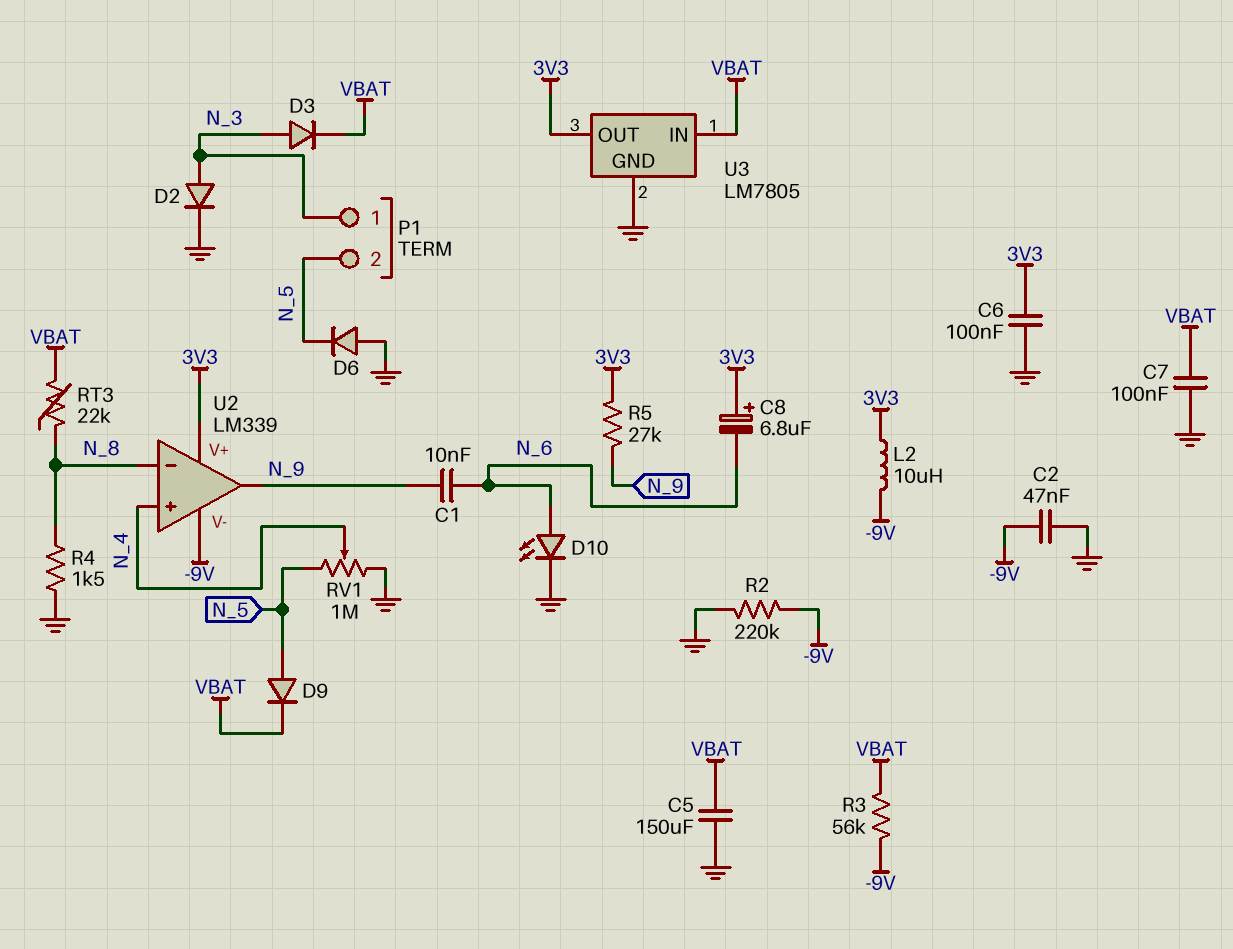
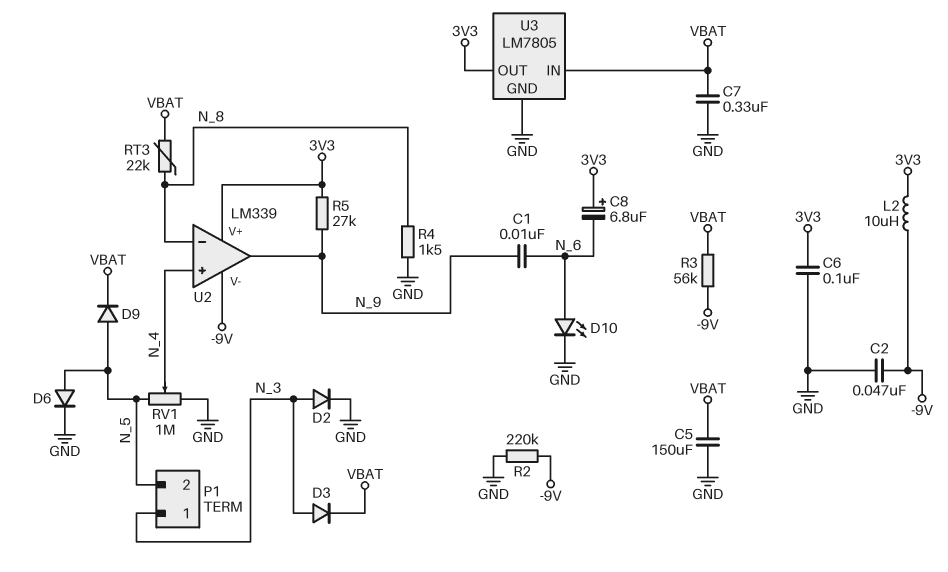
C7: 100nF (GND, VBAT) -> 330nF (GND, VBAT)
D6: diode (A GND, K N_5) -> diode (A N_5, K GND)

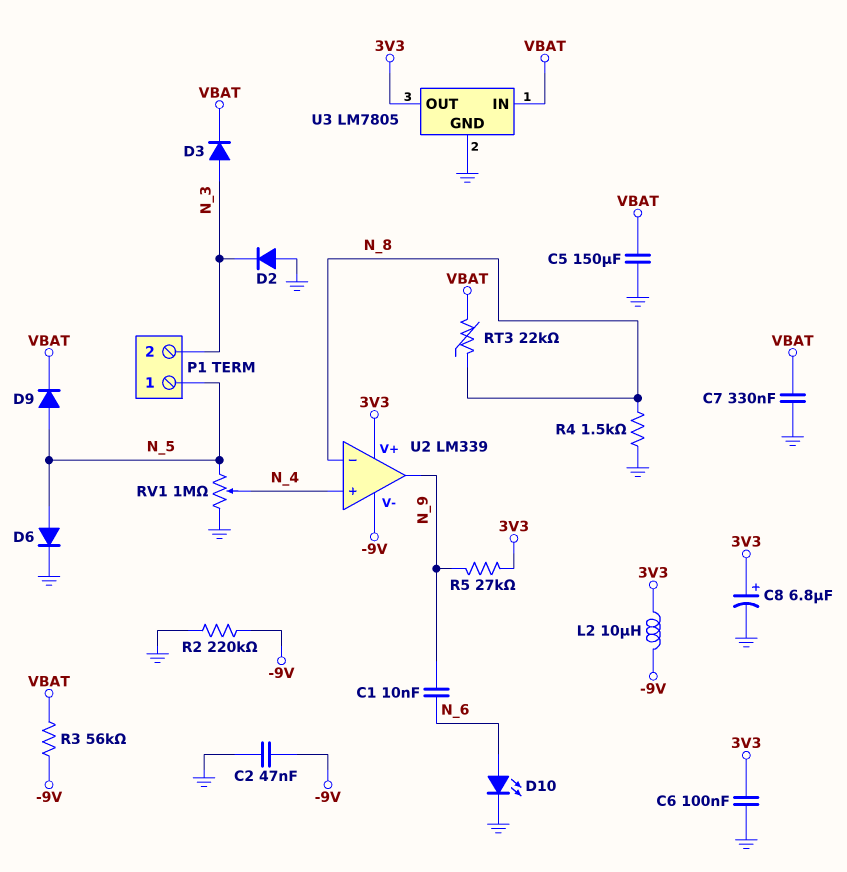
C8: 6.8uF (plus 3V3, minus N_6) -> 6.8uF (plus 3V3, minus GND)
D2: diode (A N_3, K GND) -> diode (A GND, K N_3)
P1 pin 1: N_3 -> N_5
P1 pin 2: N_5 -> N_3

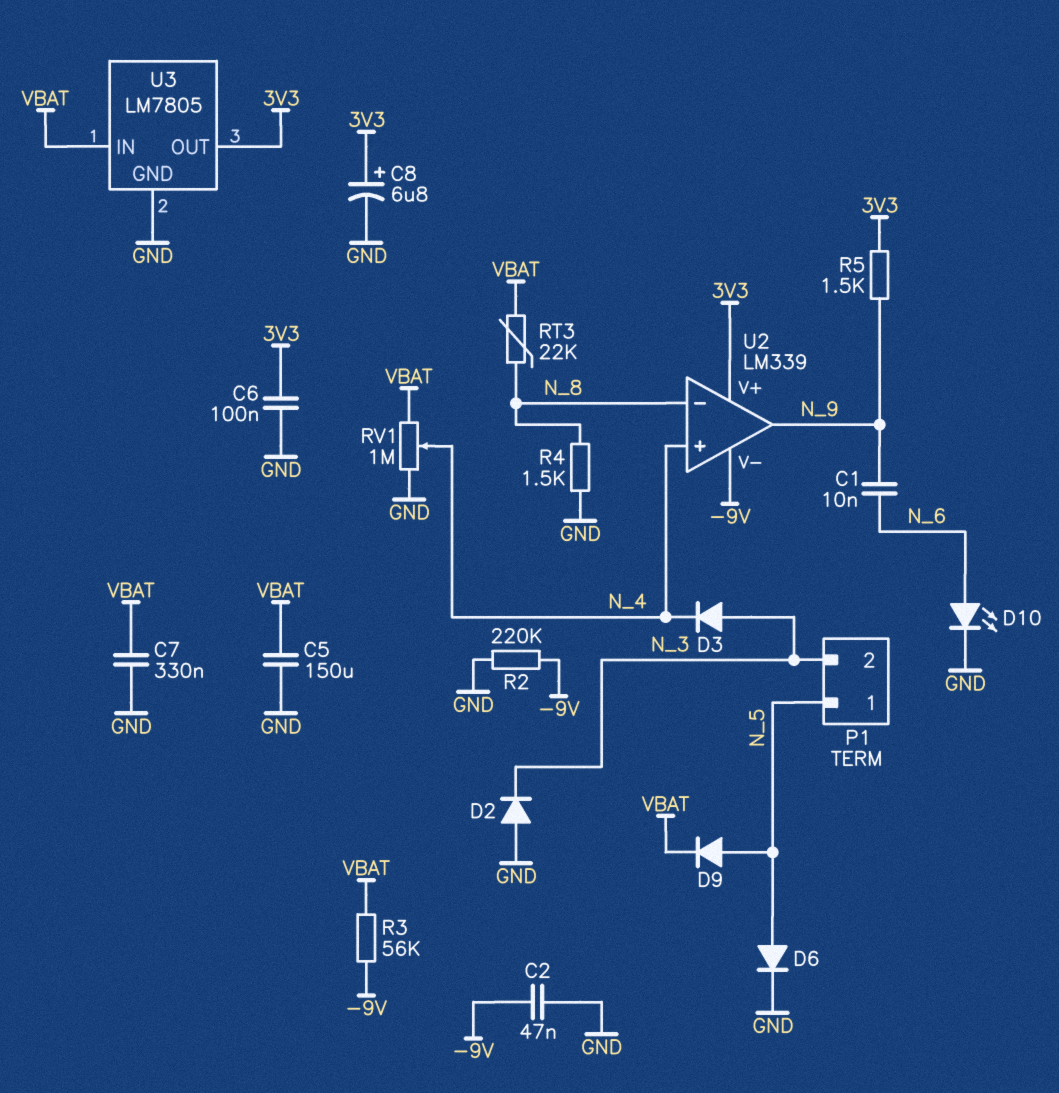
D3: diode (A N_3, K VBAT) -> diode (A N_3, K N_4)
L2: 10uH (-9V, 3V3) -> none
R5: 27k (3V3, N_9) -> 1.5k (3V3, N_9)
RV1: 1M (GND, N_5, wiper N_4) -> 1M (GND, VBAT, wiper N_4)

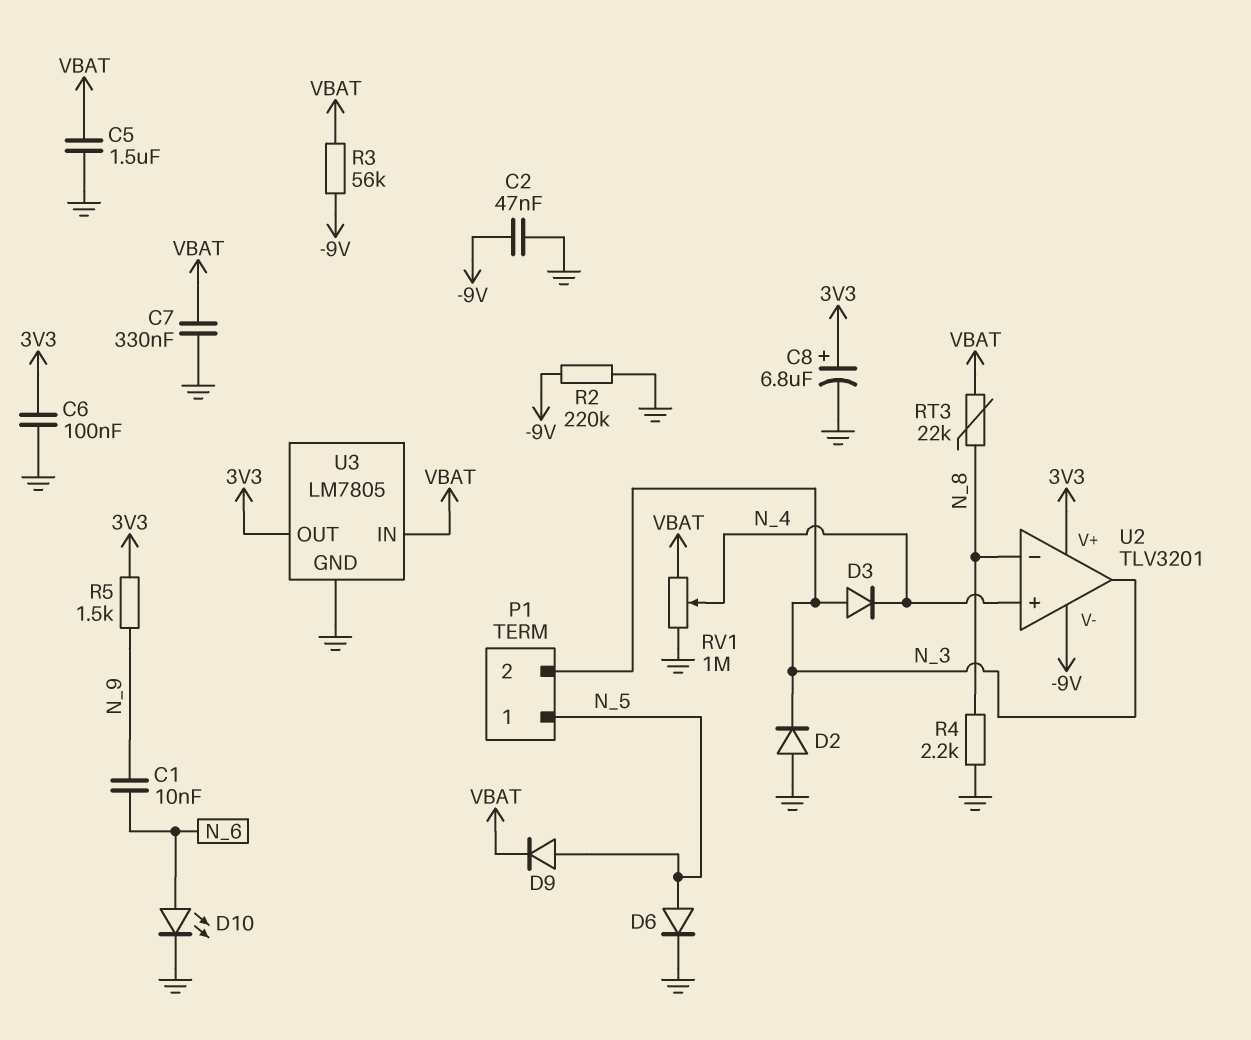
C5: 150uF (GND, VBAT) -> 1.5uF (GND, VBAT)
R4: 1.5k (GND, N_8) -> 2.2k (GND, N_8)
U2: LM339 -> TLV3201
U2 pin out: N_9 -> N_3

